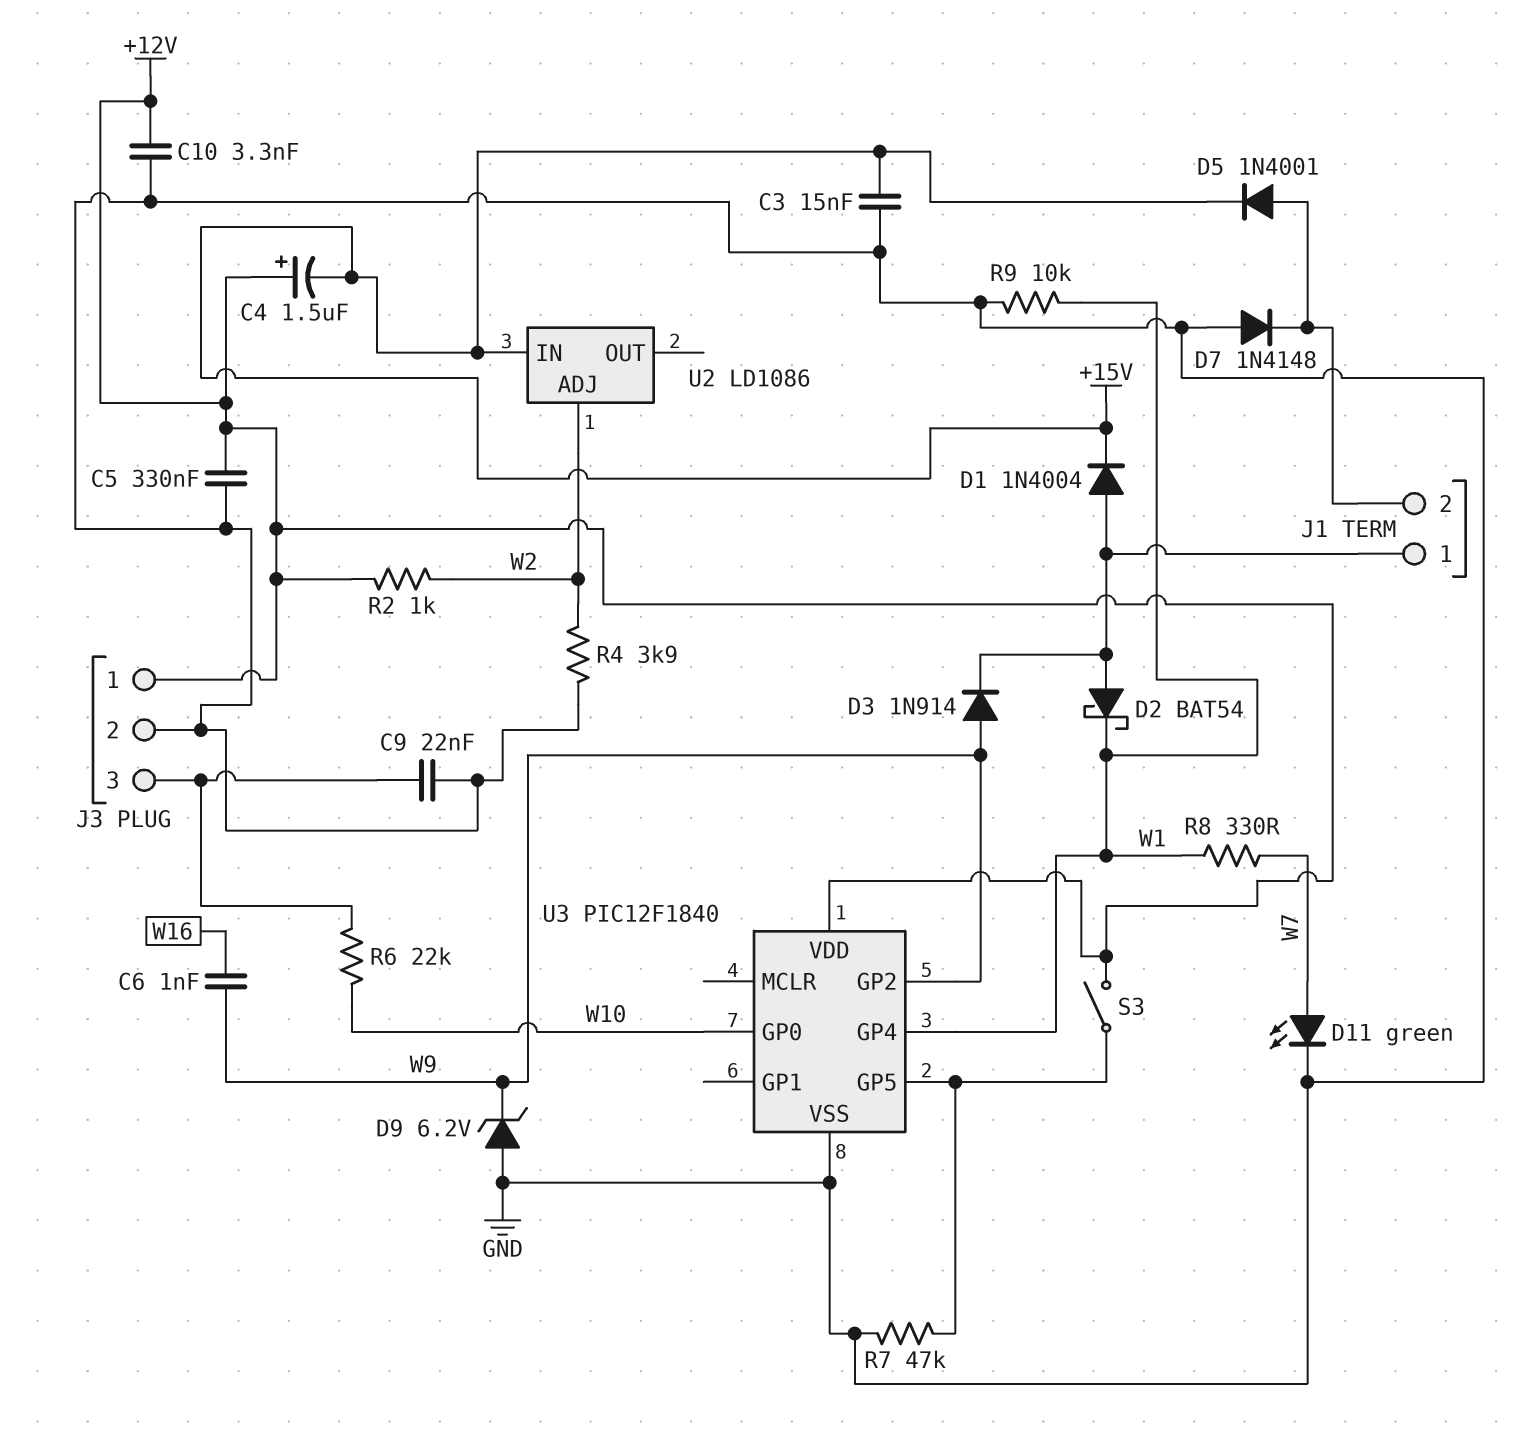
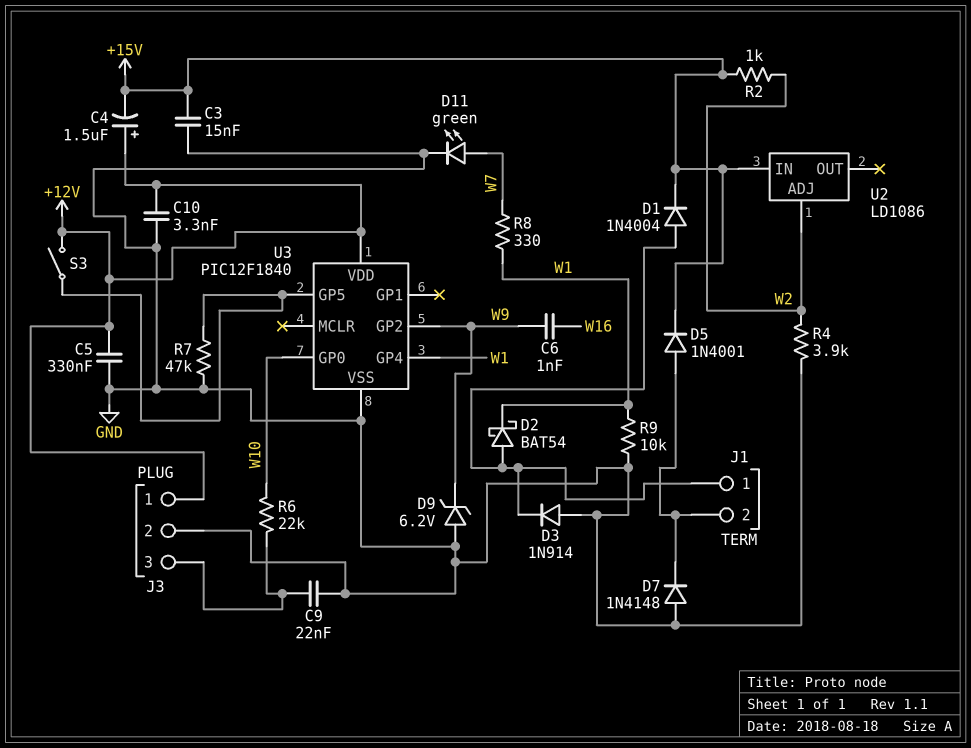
D3: diode 1N914 (A W9, K J1/1) -> diode 1N914 (A GND, K J1/1)
R2: 1k (+12V, W2) -> 1k (+15V, W2)

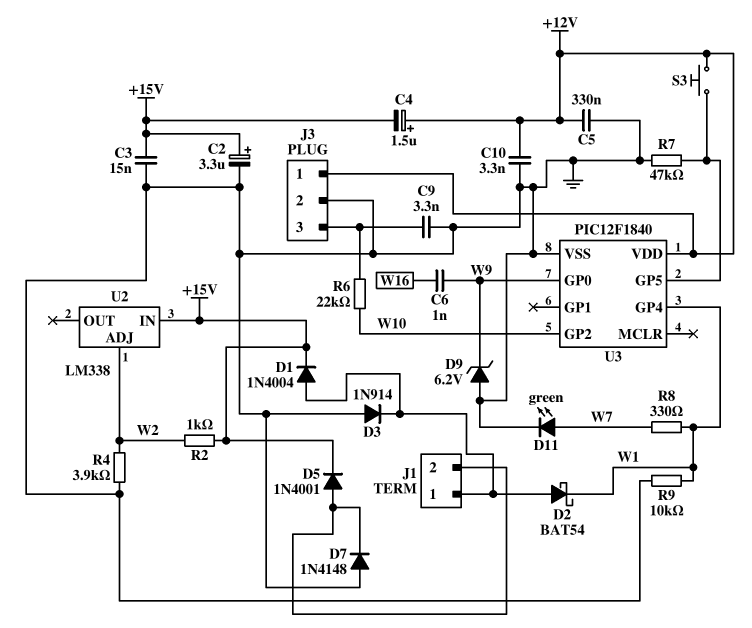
C2: none -> 3.3uF (plus +15V, minus GND)
C9: 22nF (GND, J3/3) -> 3.3nF (GND, J3/3)
S3: switch (+12V, U3/GP5) -> button (+12V, U3/GP5)
U2: LD1086 -> LM338
U3 pin GP0: W10 -> W9
U3 pin GP2: W9 -> W10

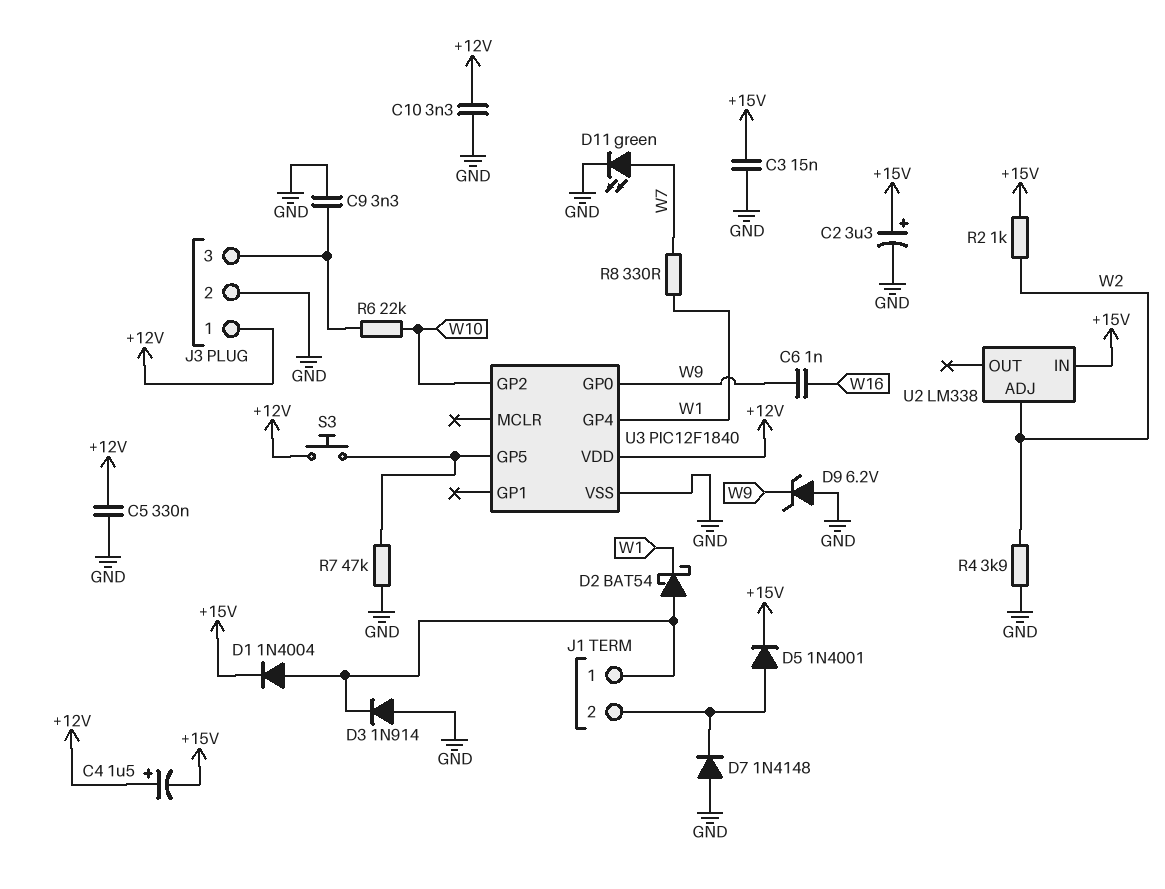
R9: 10k (GND, W1) -> none

